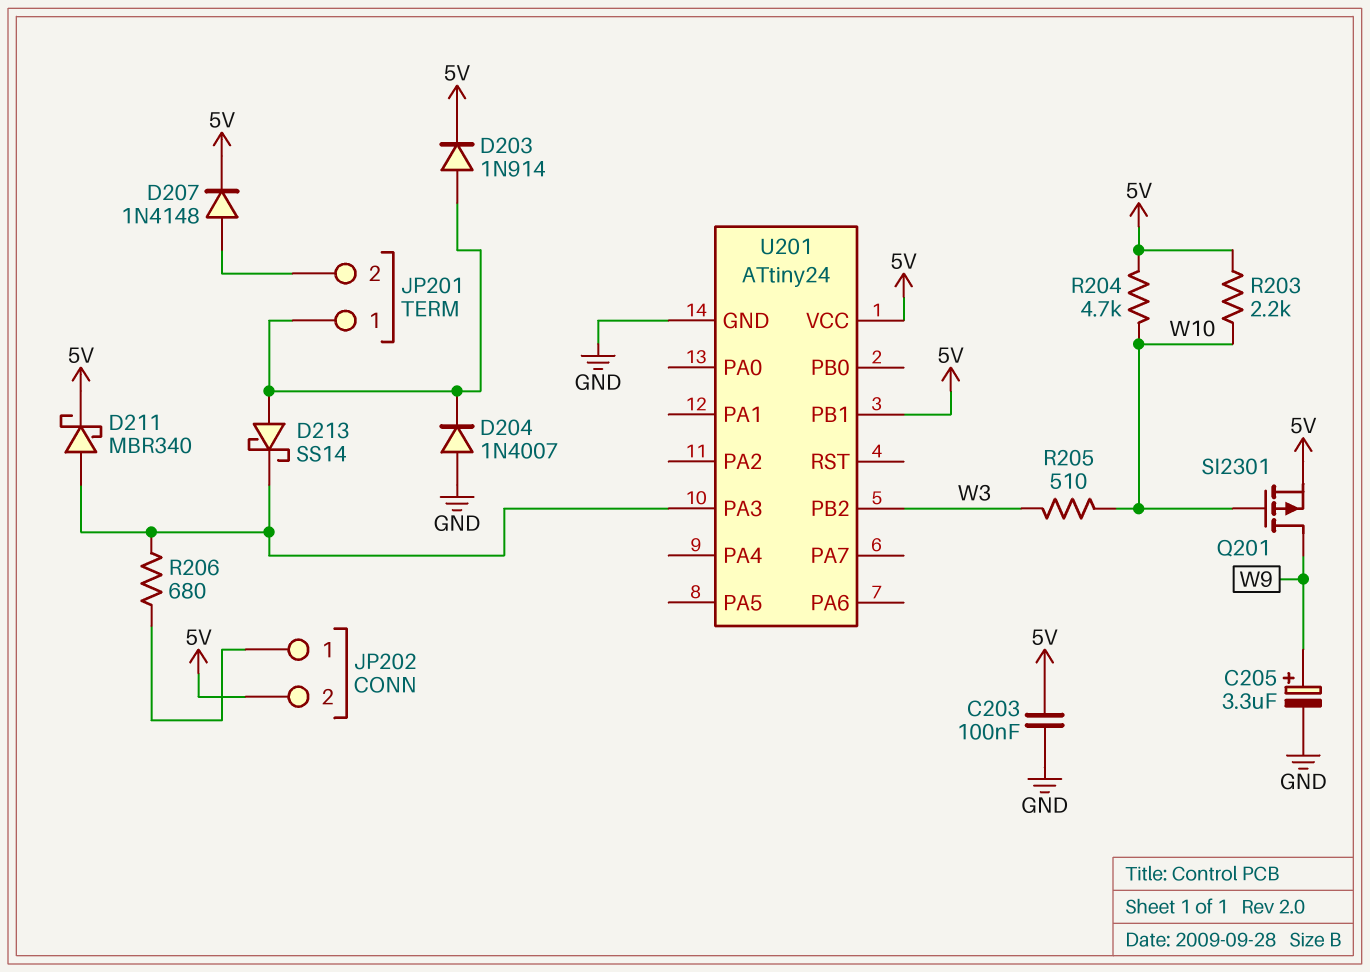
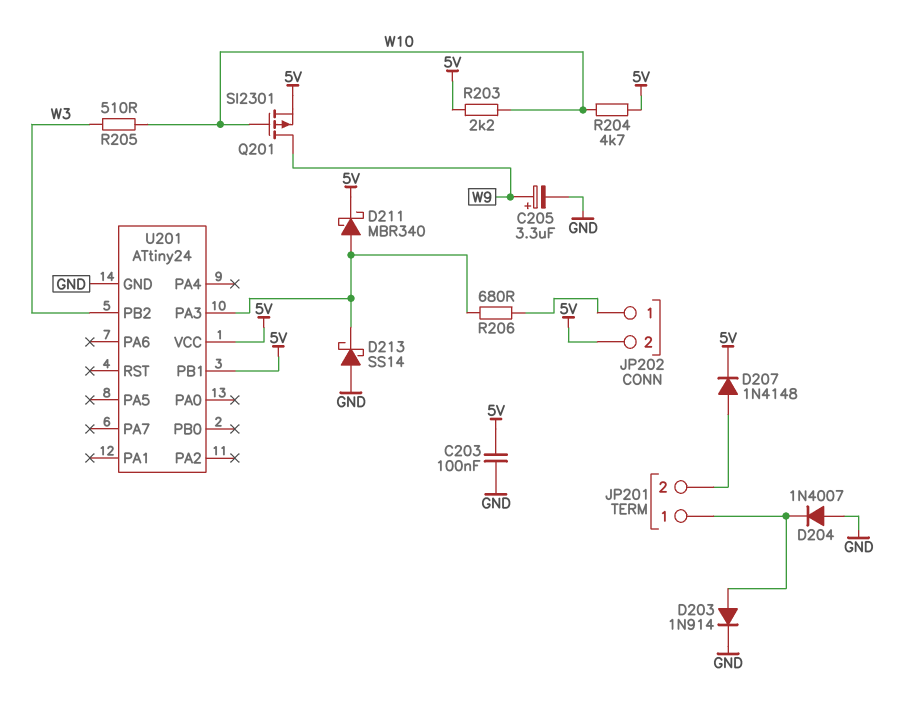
D203: diode 1N914 (A JP201/1, K 5V) -> diode 1N914 (A JP201/1, K GND)
D213: schottky SS14 (A JP201/1, K U201/PA3) -> schottky SS14 (A GND, K U201/PA3)

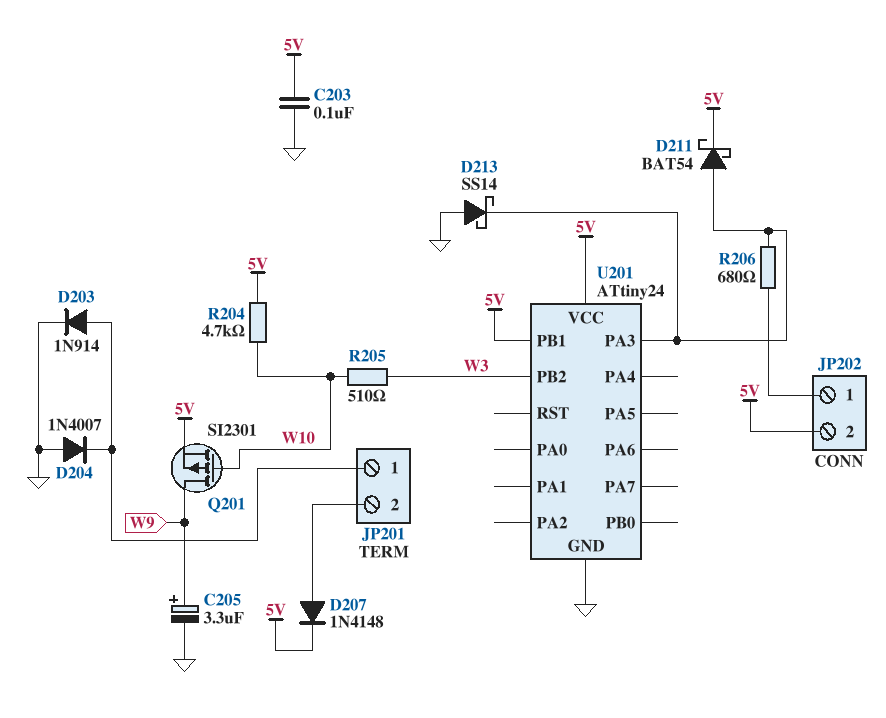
D211: schottky MBR340 (A U201/PA3, K 5V) -> schottky BAT54 (A U201/PA3, K 5V)
R203: 2.2k (5V, W10) -> none

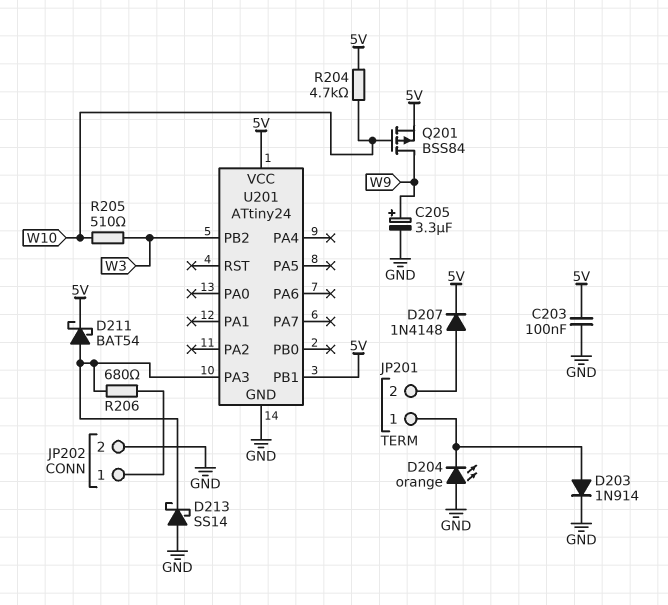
D204: diode 1N4007 (A GND, K JP201/1) -> LED orange (A GND, K JP201/1)
JP202 pin 2: 5V -> GND
Q201: PMOS SI2301 (G W10, D W9, S 5V) -> PMOS BSS84 (G W10, D W9, S 5V)

